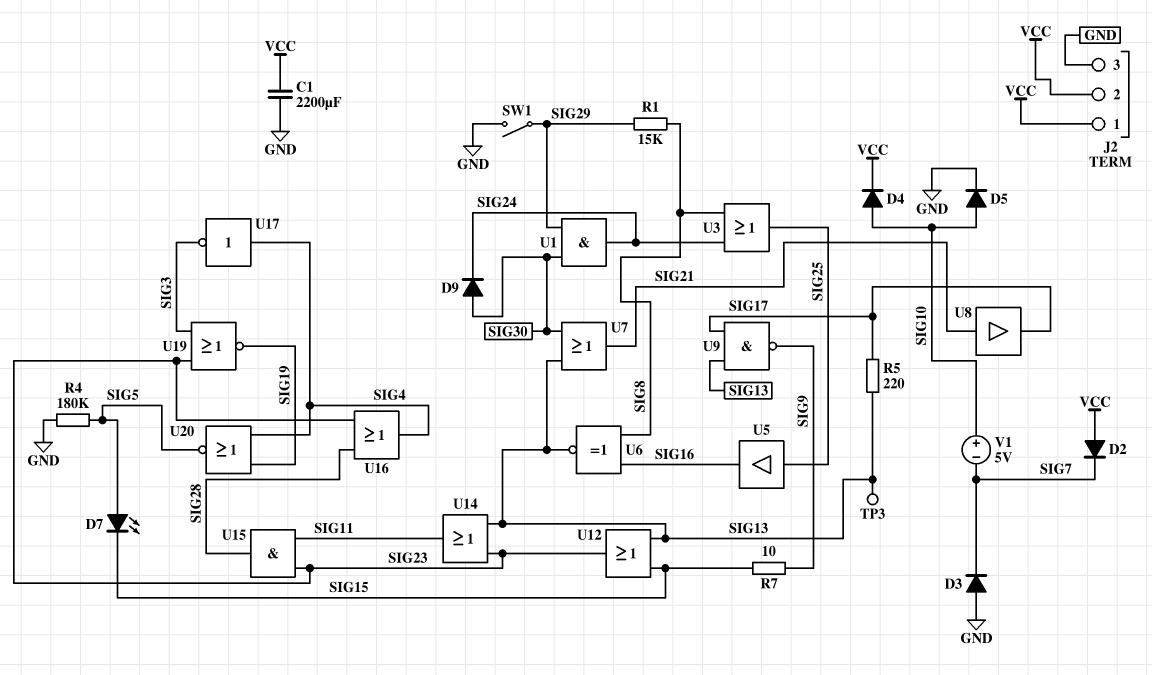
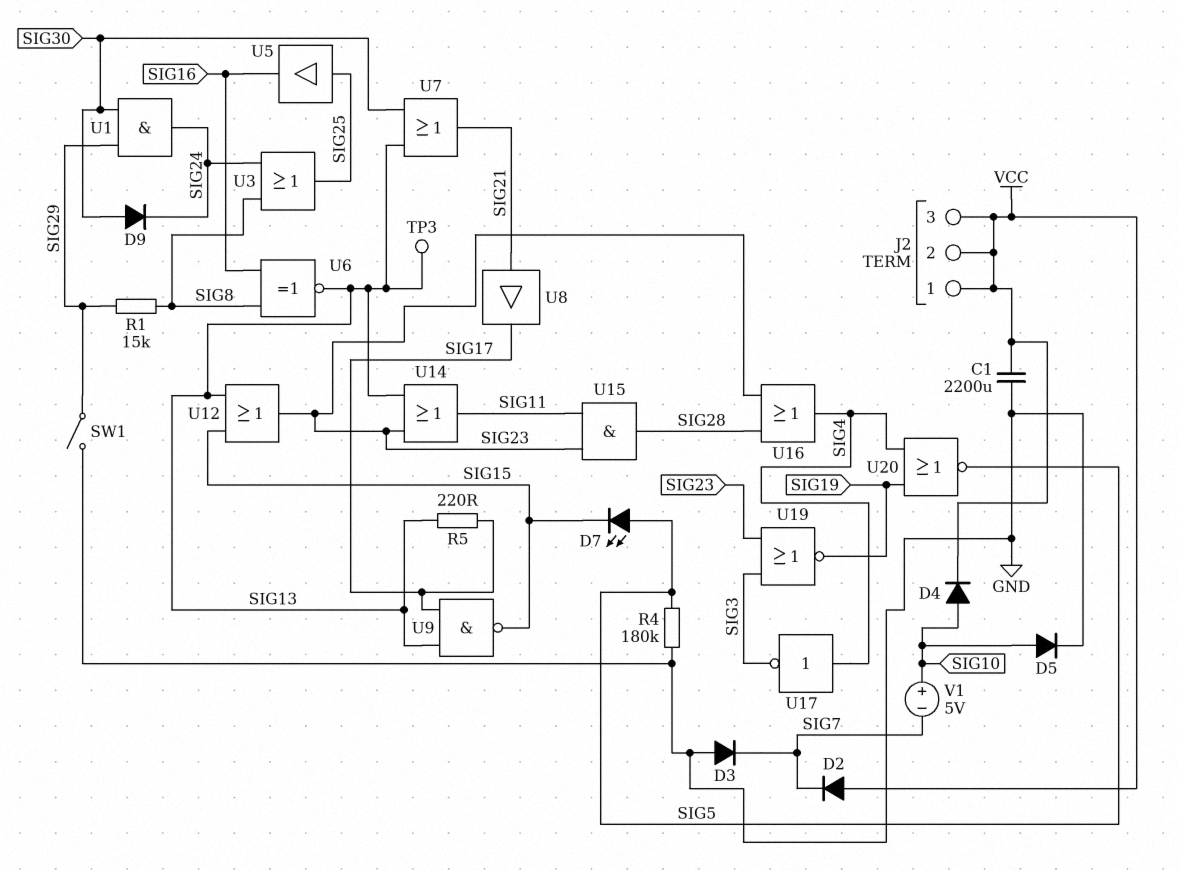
J2 pin 3: GND -> VCC
R7: 10 (SIG9, SIG15) -> none
U9: NAND (in SIG13, in SIG17, out SIG9) -> NAND (in SIG13, in SIG17, out SIG15)

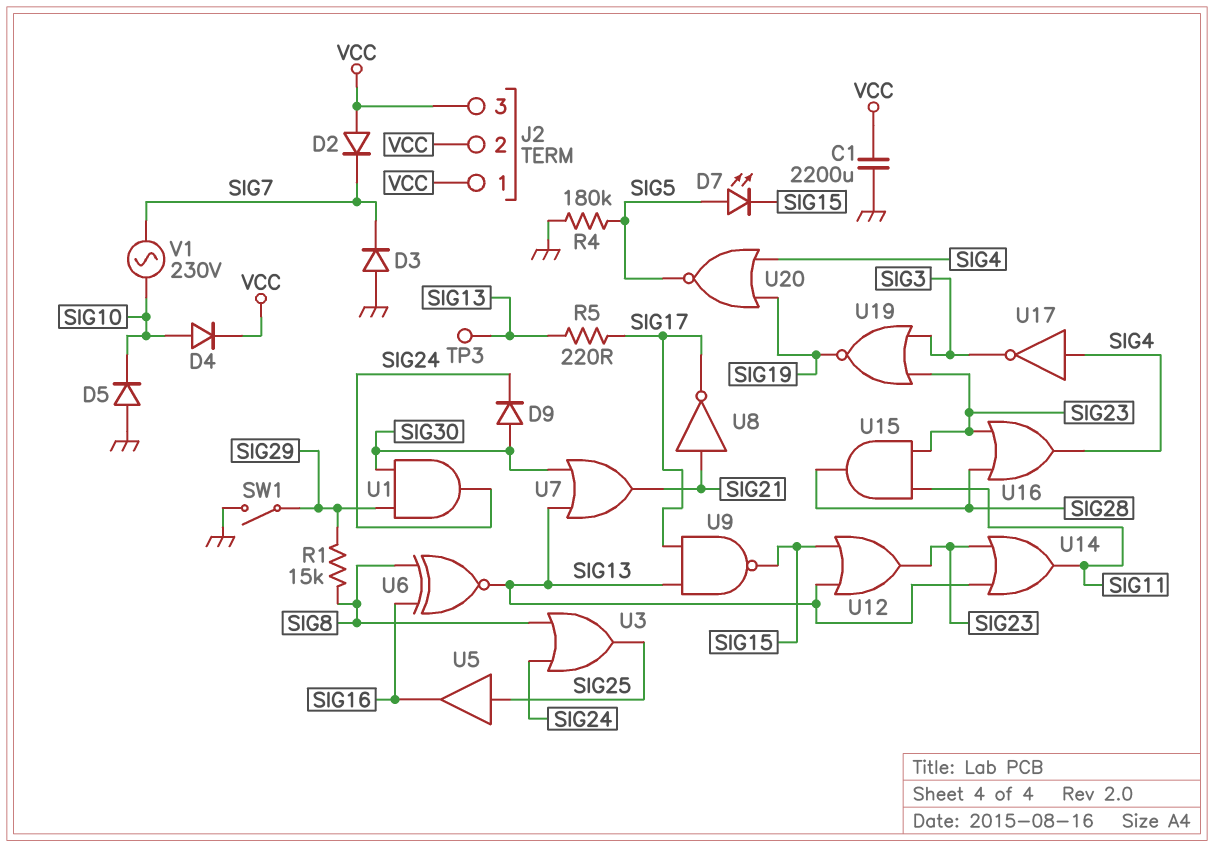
D5: diode (A SIG10, K GND) -> diode (A GND, K SIG10)
U8: buffer (in SIG21, out SIG17) -> NOT (in SIG21, out SIG17)
V1: 5V (plus SIG10, minus SIG7) -> AC 230V (SIG7, SIG10)

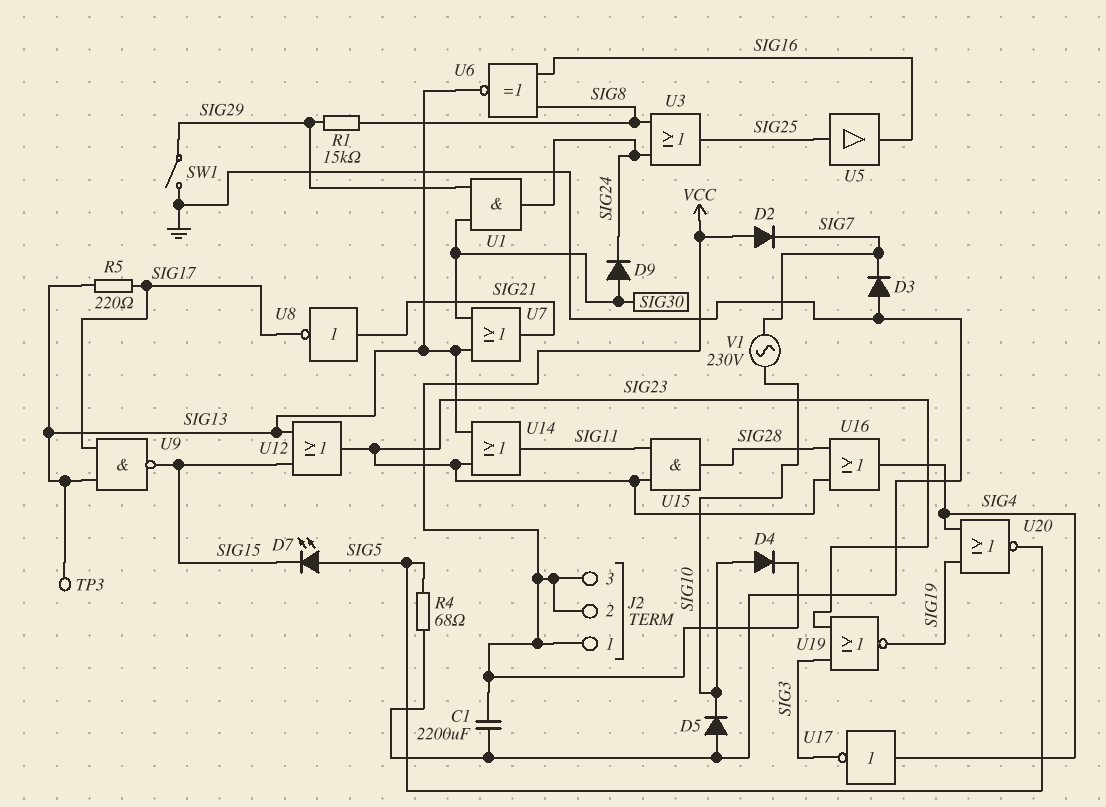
R4: 180k (GND, SIG5) -> 68 (GND, SIG5)

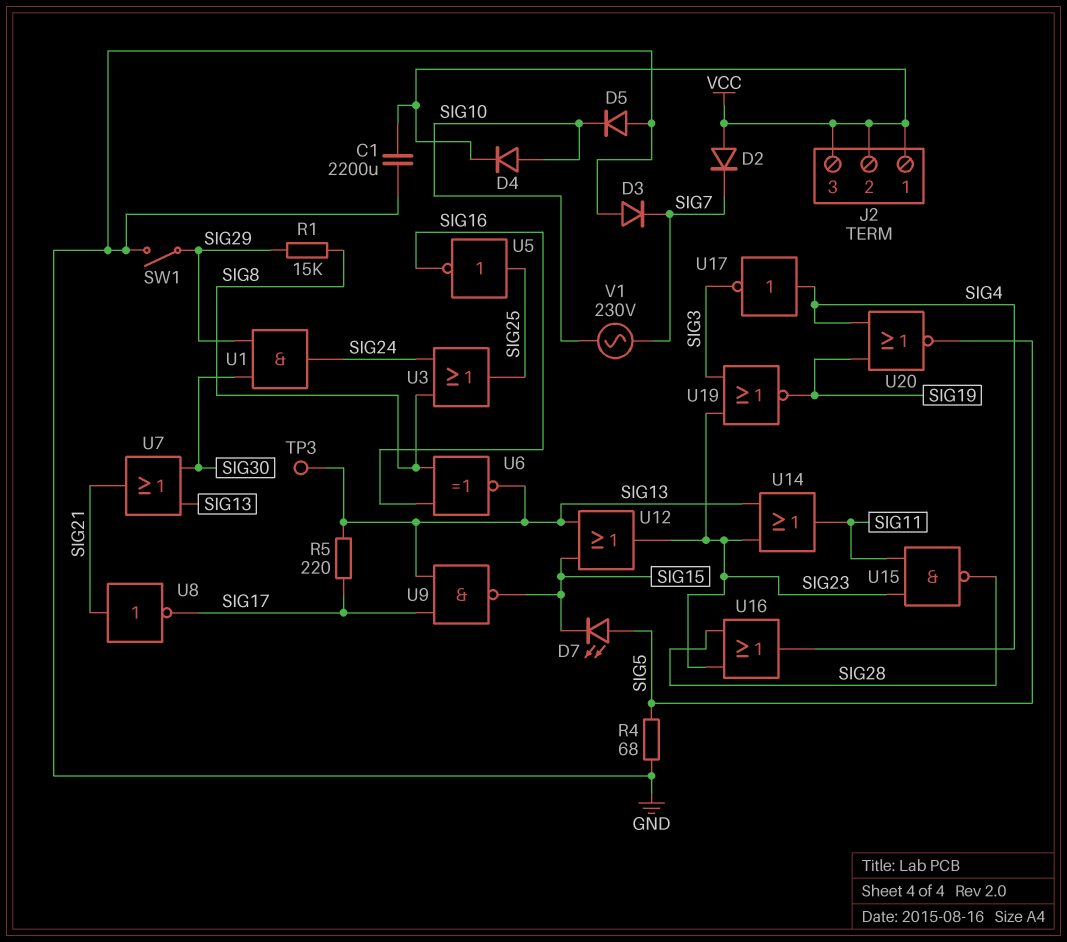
D9: diode (A SIG30, K SIG24) -> none
U5: buffer (in SIG25, out SIG16) -> NOT (in SIG25, out SIG16)
U15: AND (in SIG11, in SIG23, out SIG28) -> NAND (in SIG11, in SIG23, out SIG28)

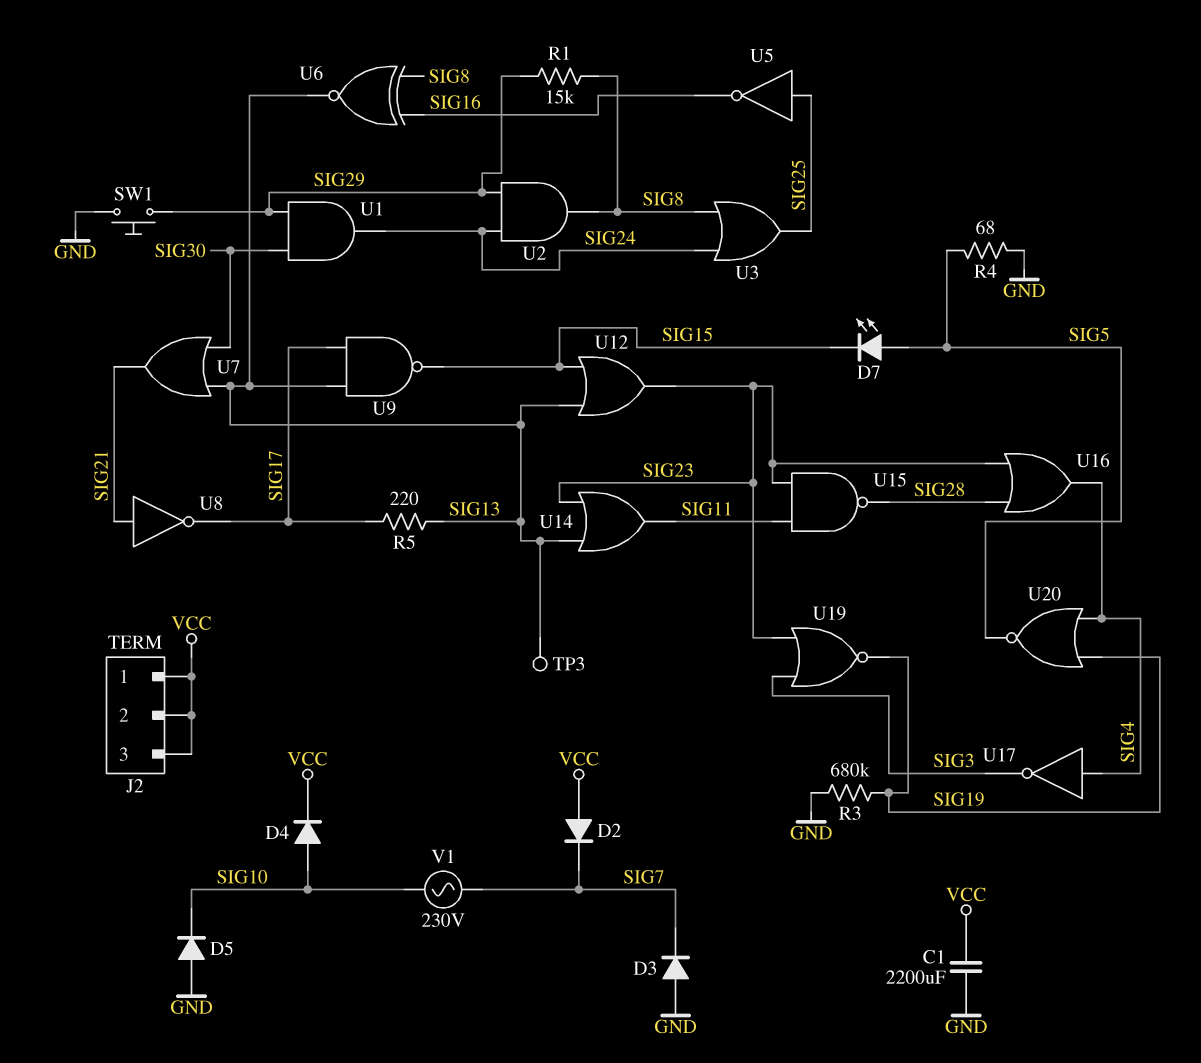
R3: none -> 680k (GND, SIG19)
SW1: switch (GND, SIG29) -> button (GND, SIG29)
U2: none -> AND (in SIG24, in SIG29, out SIG8)

